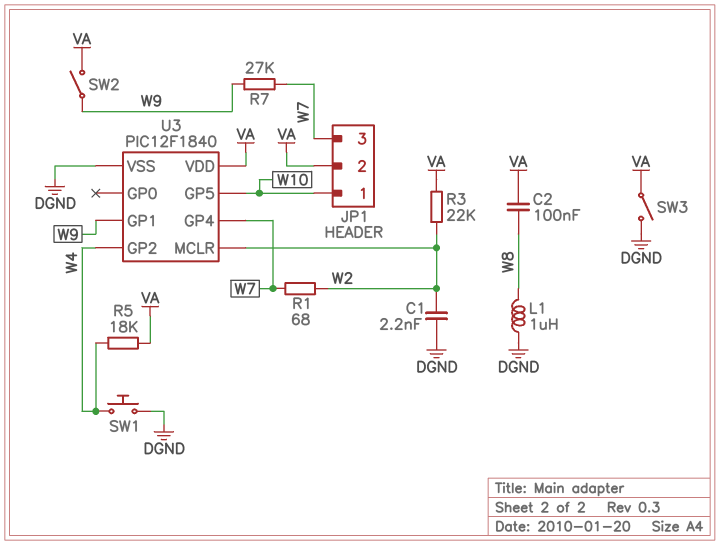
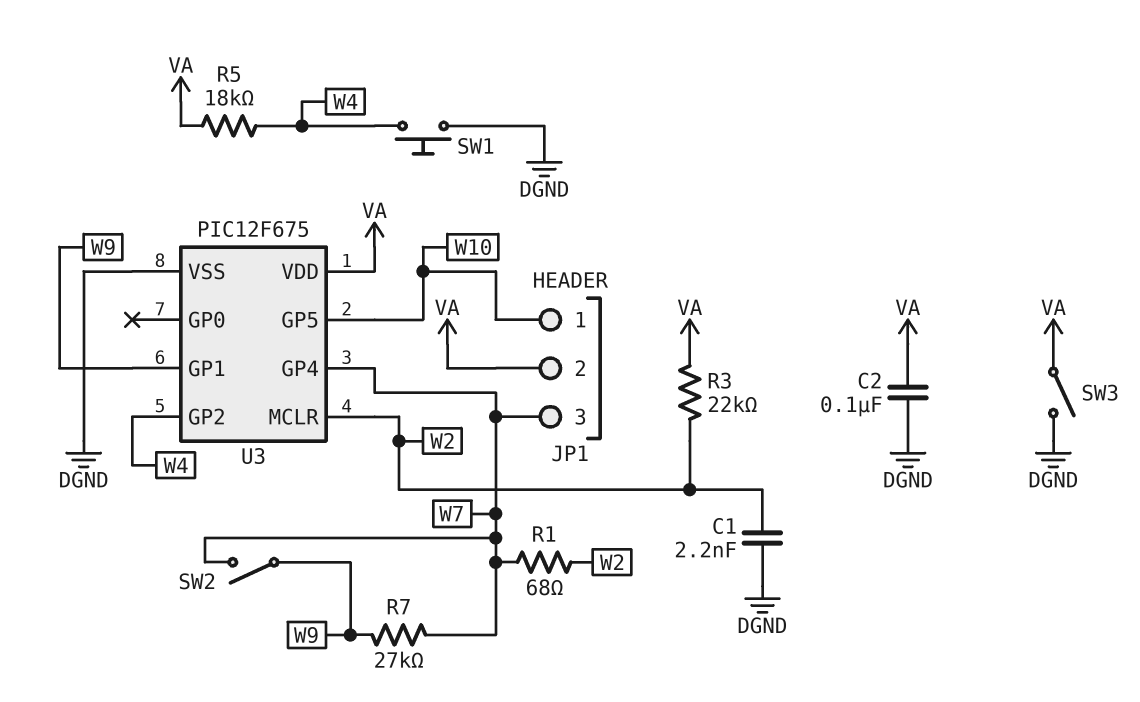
C2: 100nF (VA, W8) -> 100nF (DGND, VA)
L1: 1uH (DGND, W8) -> none
SW2: switch (VA, W9) -> switch (W7, W9)
U3: PIC12F1840 -> PIC12F675

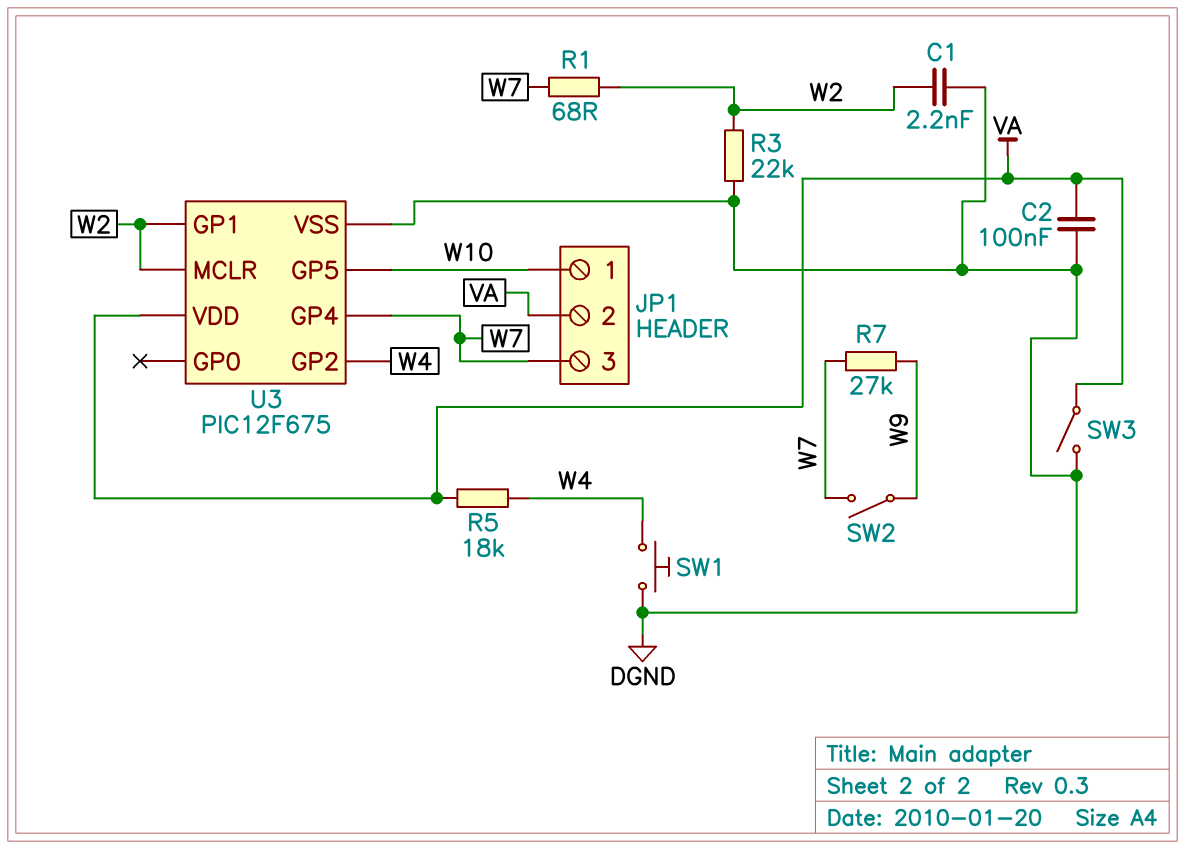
R3: 22k (VA, W2) -> 22k (DGND, W2)
U3 pin GP1: W9 -> W2

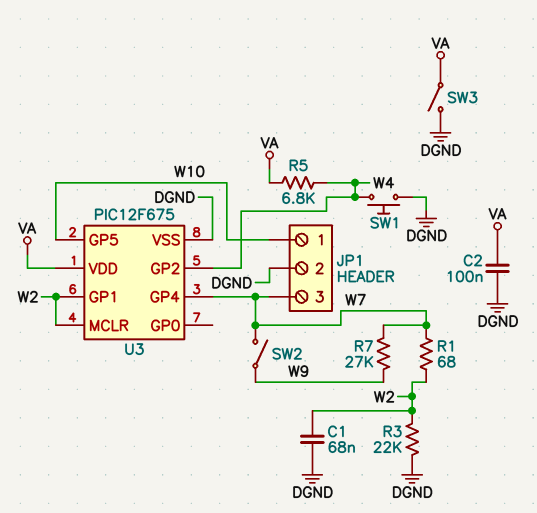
C1: 2.2nF (DGND, W2) -> 68nF (DGND, W2)
JP1 pin 2: VA -> DGND
R5: 18k (VA, W4) -> 6.8k (VA, W4)

